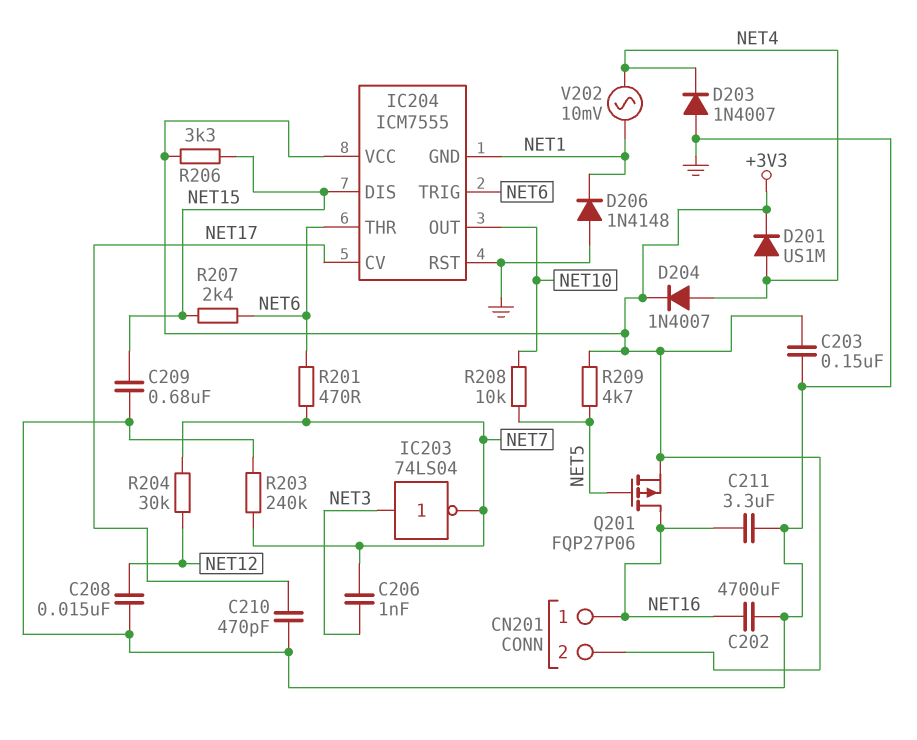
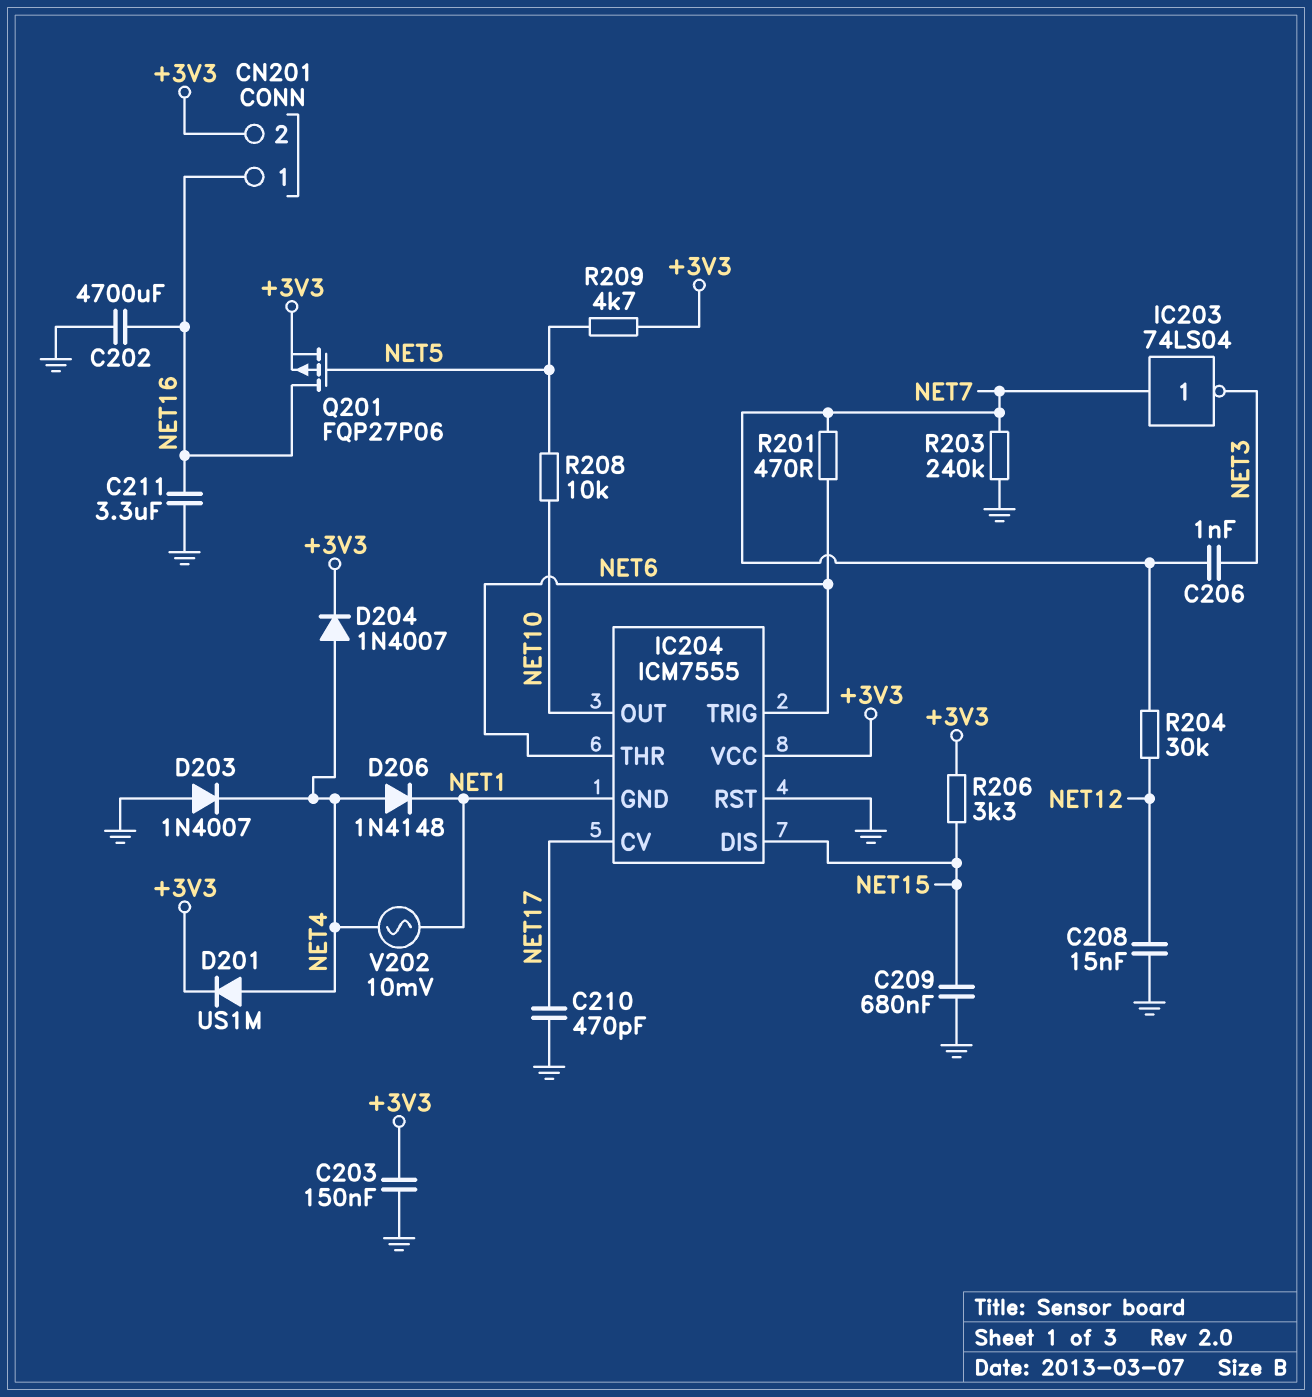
D206: diode 1N4148 (A GND, K NET1) -> diode 1N4148 (A NET4, K NET1)
IC203: NOT 74LS04 (in NET3, out NET7) -> NOT 74LS04 (in NET7, out NET3)
R207: 2.4k (NET6, NET15) -> none

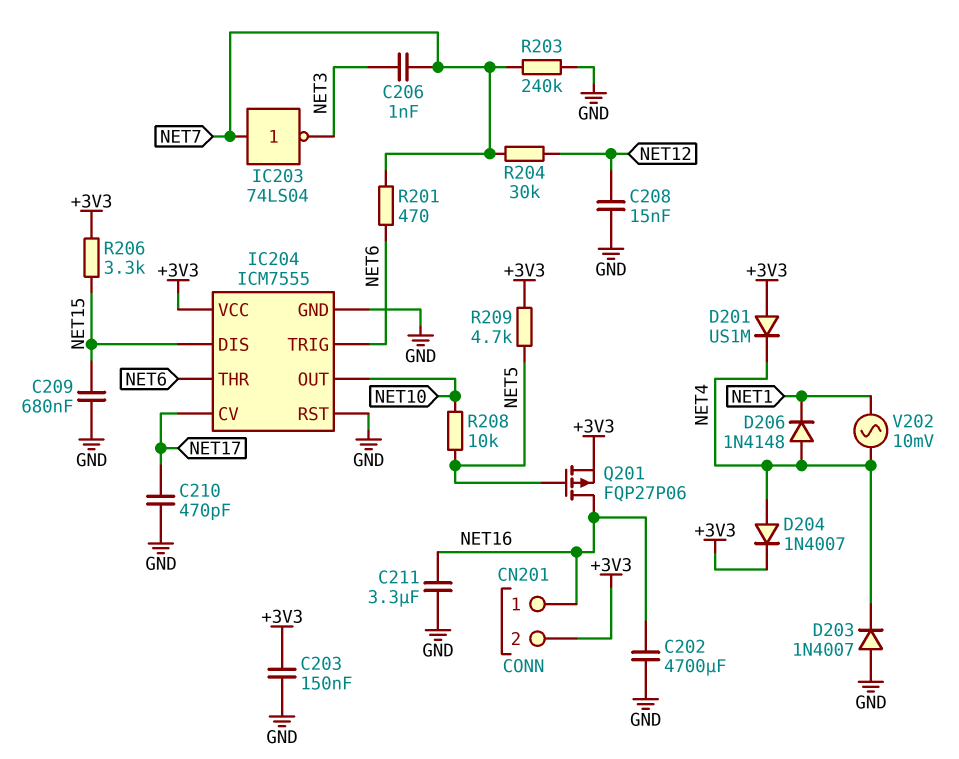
D201: diode US1M (A NET4, K +3V3) -> diode US1M (A +3V3, K NET4)
IC204 pin GND: NET1 -> GND

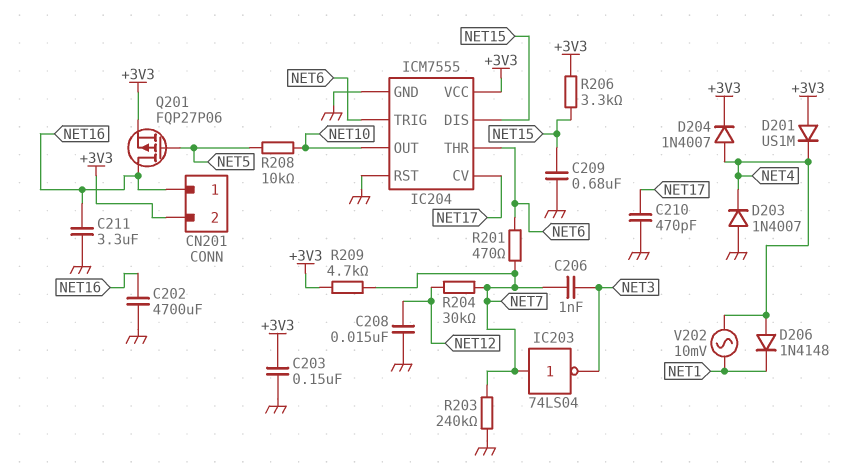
R209: 4.7k (+3V3, NET5) -> 4.7k (+3V3, NET7)

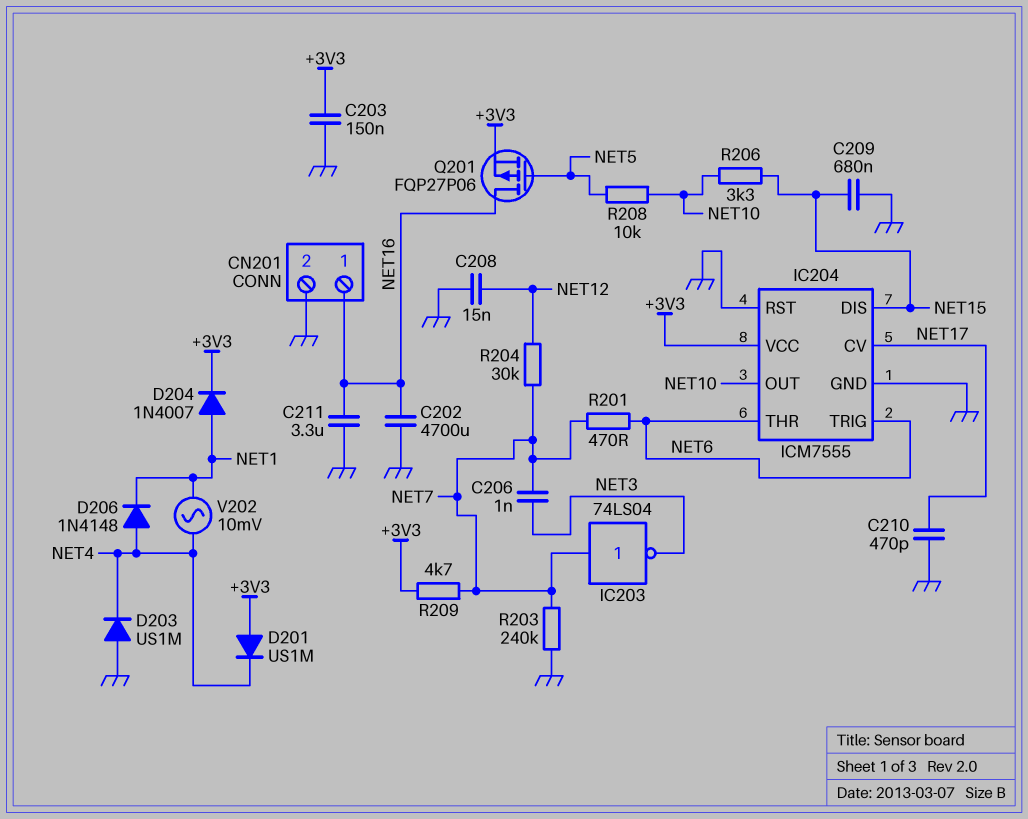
CN201 pin 2: +3V3 -> GND
D203: diode 1N4007 (A GND, K NET4) -> diode US1M (A GND, K NET4)
D204: diode 1N4007 (A NET4, K +3V3) -> diode 1N4007 (A NET1, K +3V3)
R206: 3.3k (+3V3, NET15) -> 3.3k (NET10, NET15)

